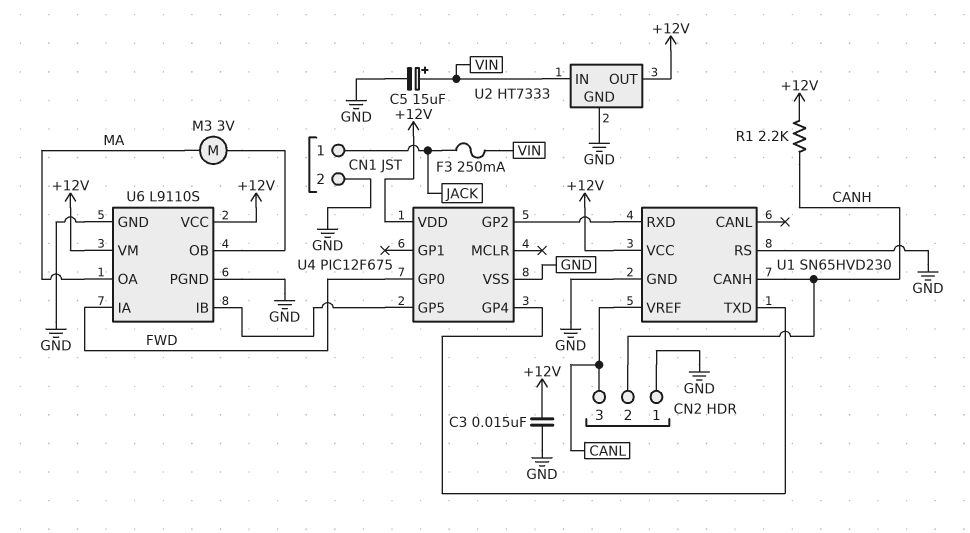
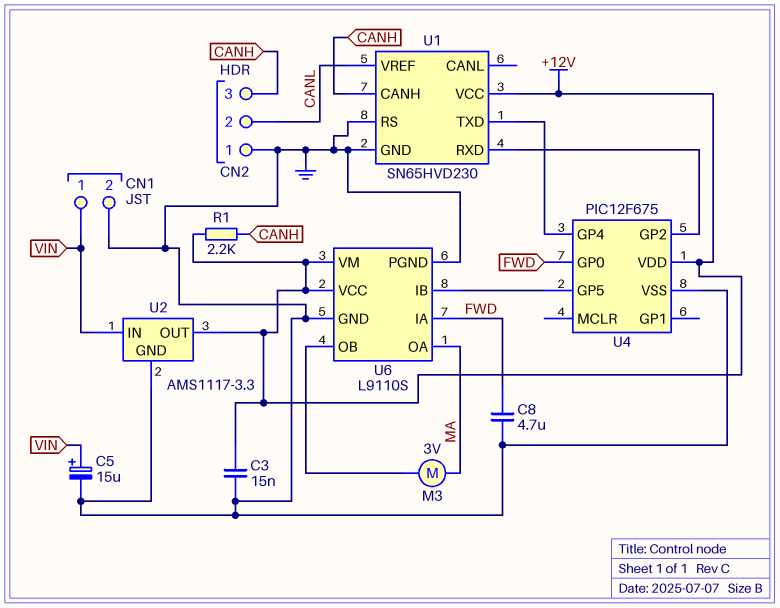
C8: none -> 4.7uF (FWD, GND)
CN1 pin 1: JACK -> VIN
CN2 pin 2: CANH -> CANL
CN2 pin 3: CANL -> CANH
F3: 250mA (JACK, VIN) -> none
U2: HT7333 -> AMS1117-3.3

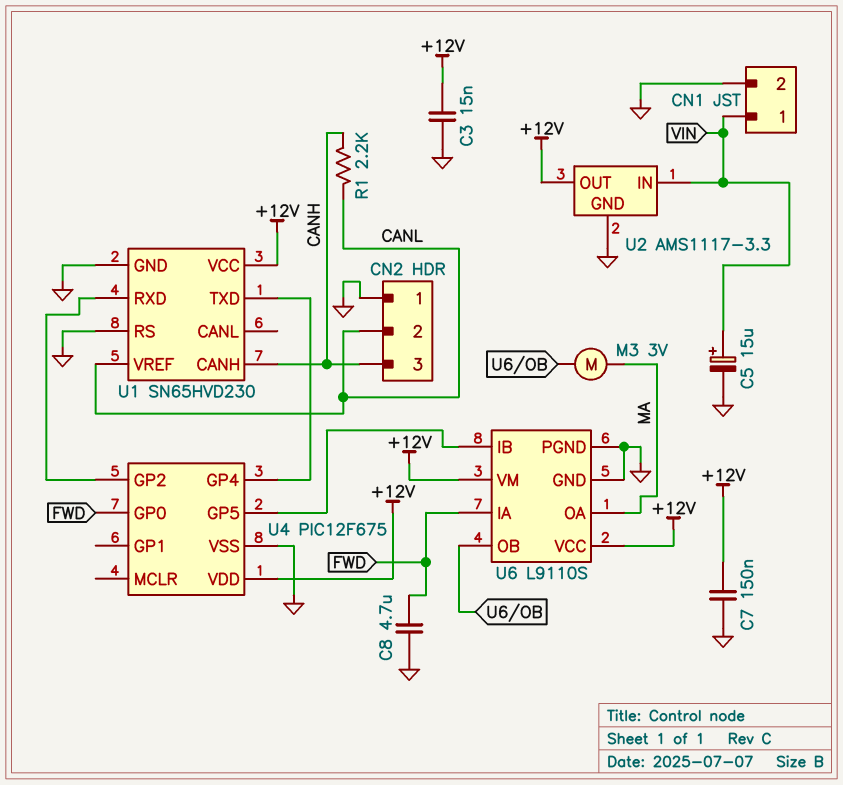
C7: none -> 150nF (+12V, GND)
R1: 2.2k (+12V, CANH) -> 2.2k (CANH, CANL)

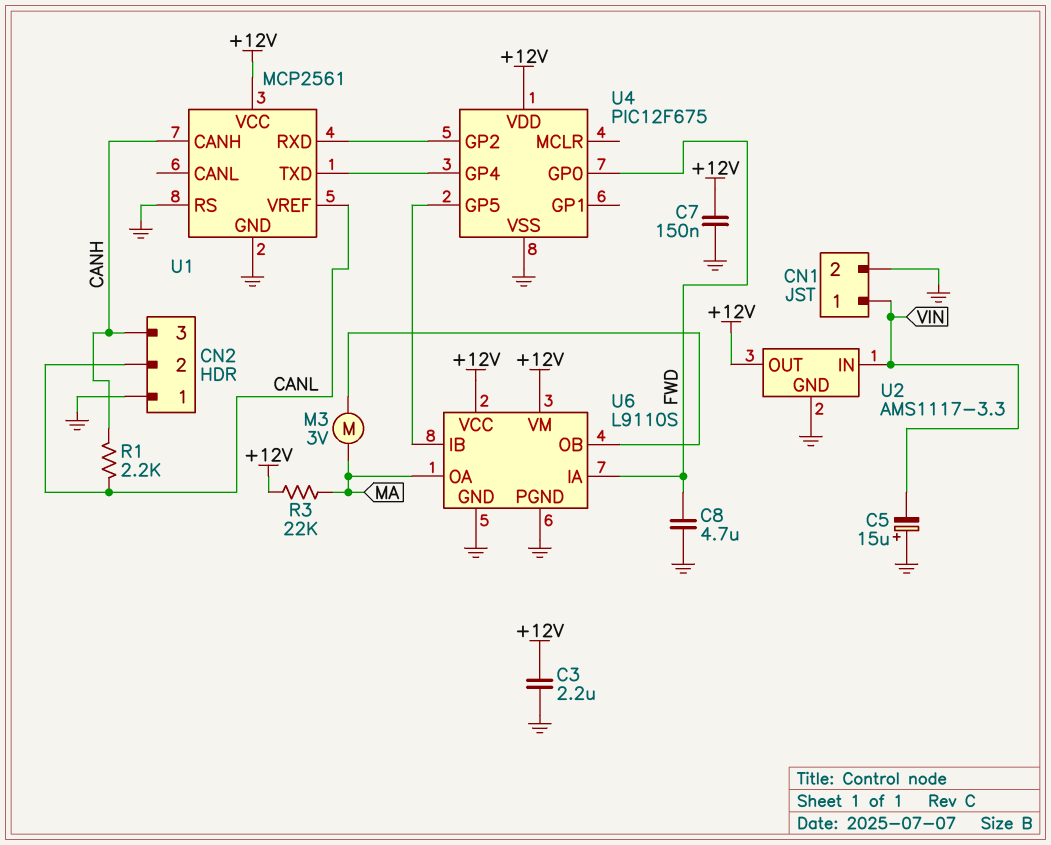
C3: 15nF (+12V, GND) -> 2.2uF (+12V, GND)
C5: 15uF (plus VIN, minus GND) -> 15uF (plus GND, minus VIN)
R3: none -> 22k (+12V, MA)
U1: SN65HVD230 -> MCP2561

